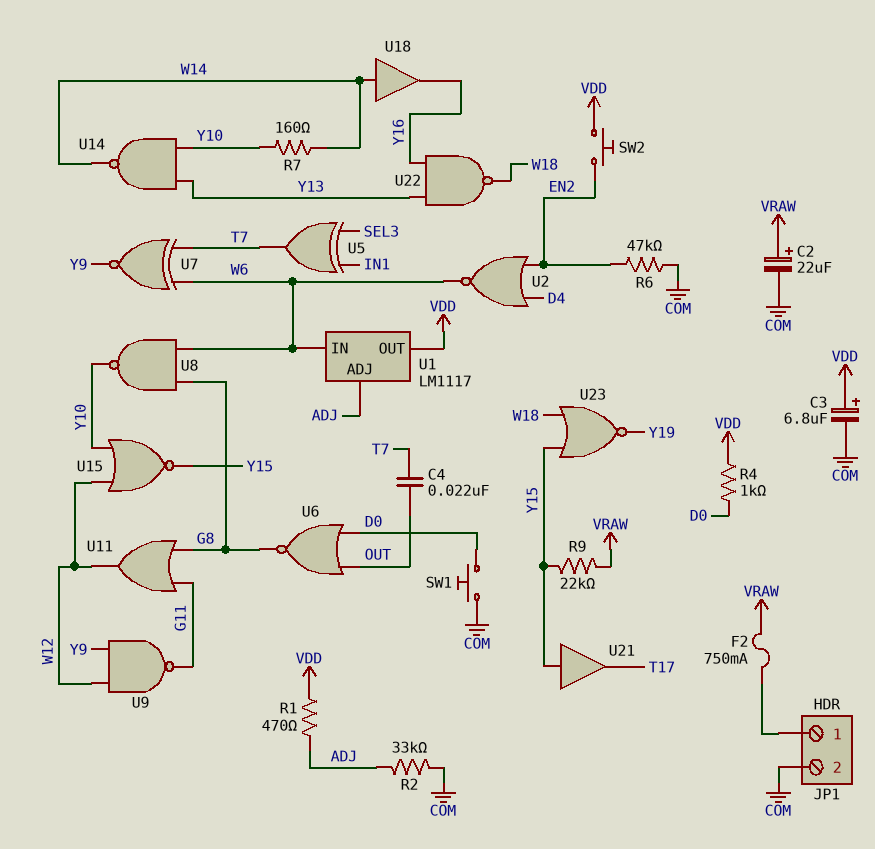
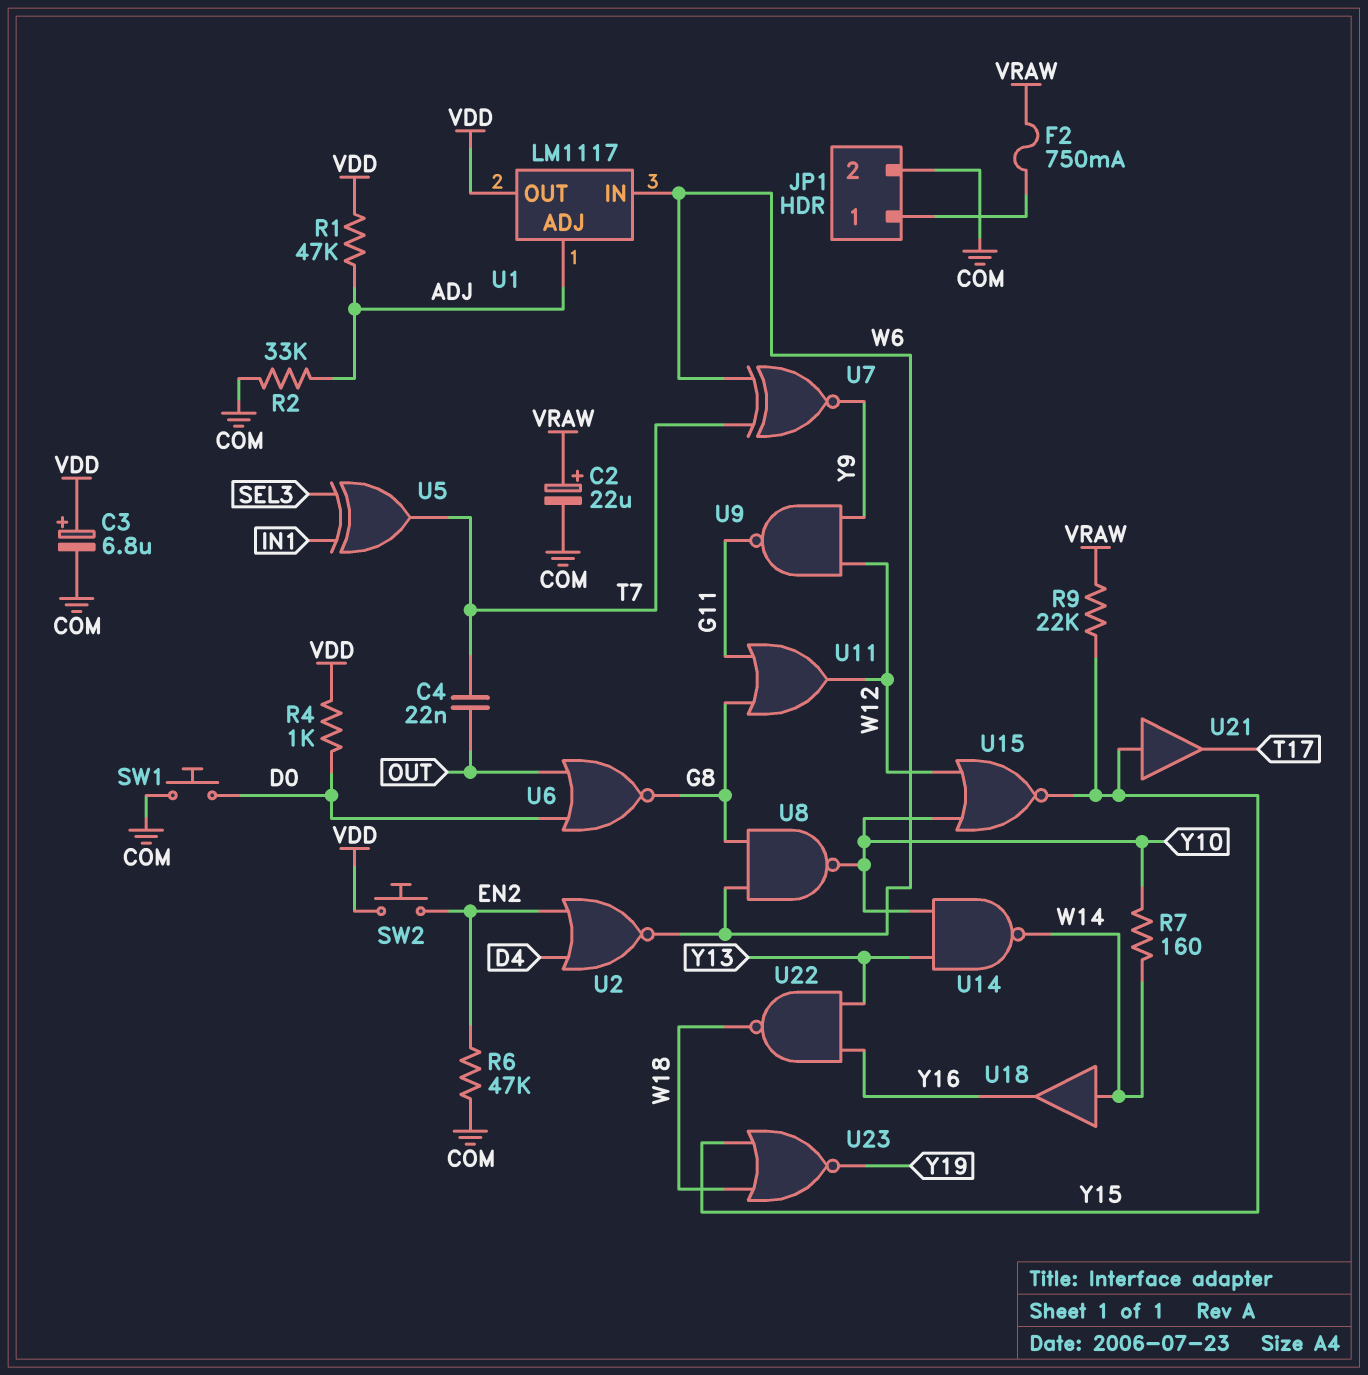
R1: 470 (ADJ, VDD) -> 47k (ADJ, VDD)

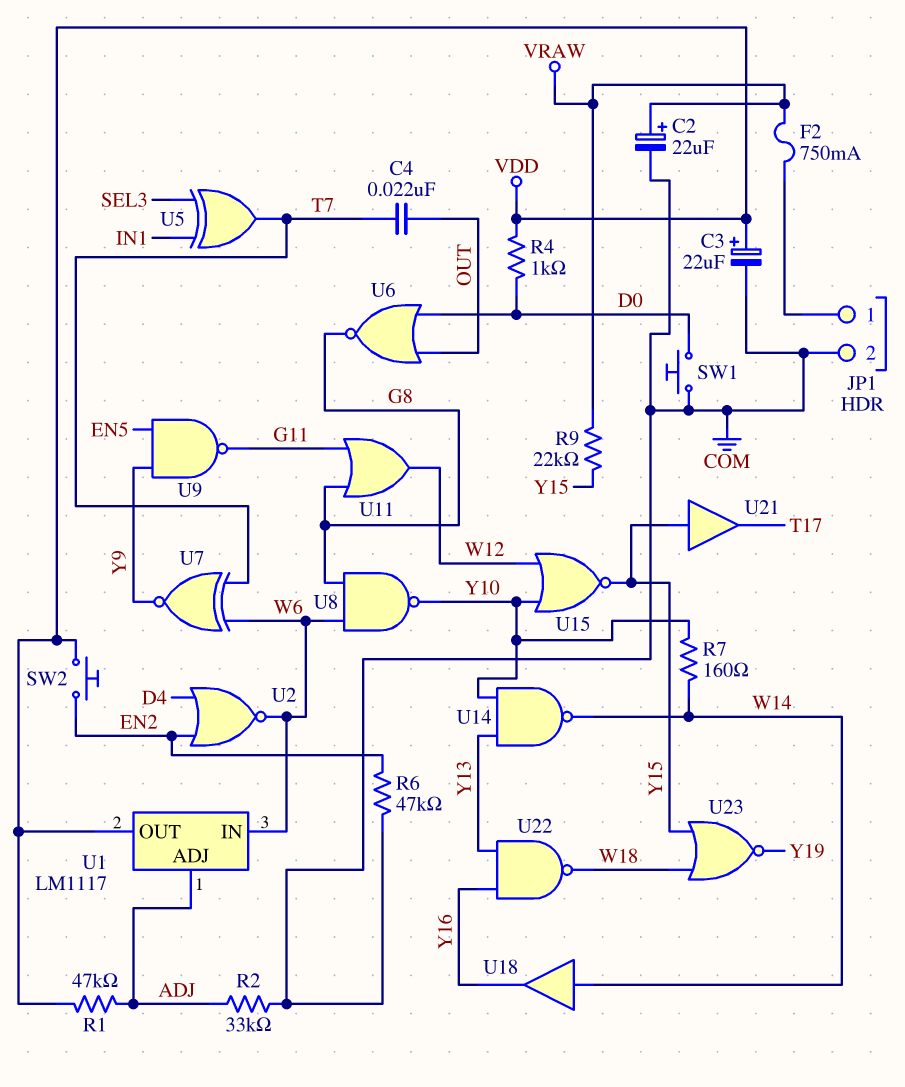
C3: 6.8uF (plus VDD, minus COM) -> 22uF (plus VDD, minus COM)
U9: NAND (in W12, in Y9, out G11) -> NAND (in EN5, in Y9, out G11)

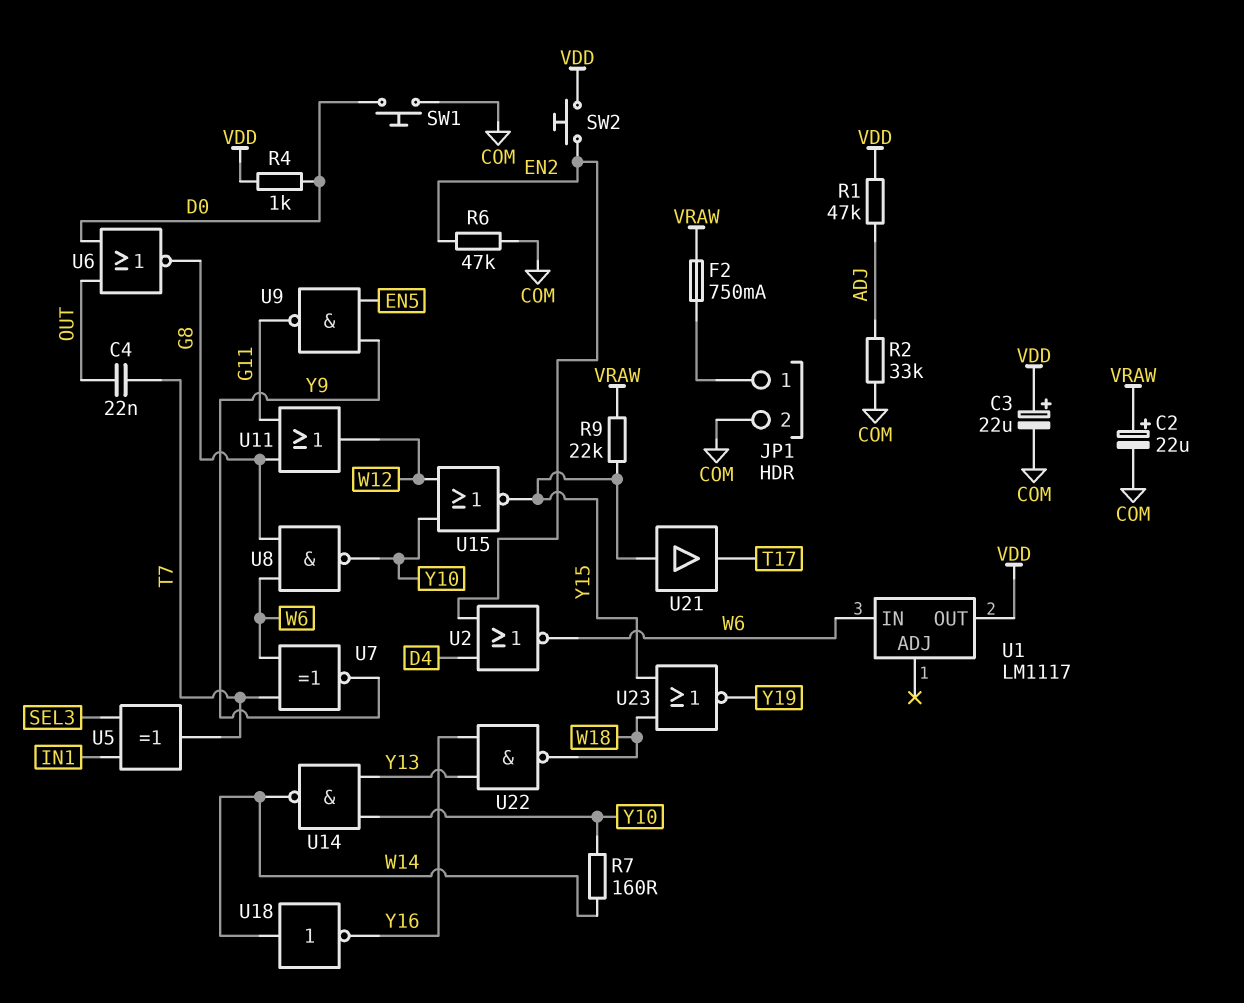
U1 pin ADJ: ADJ -> none
U18: buffer (in W14, out Y16) -> NOT (in W14, out Y16)

